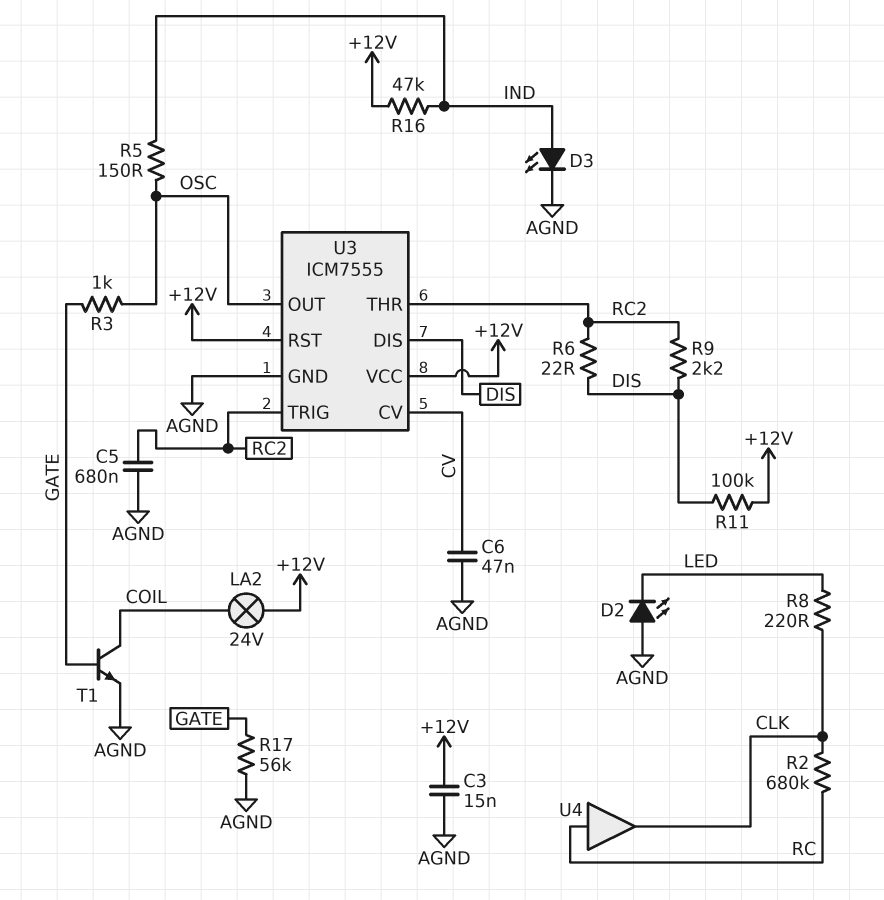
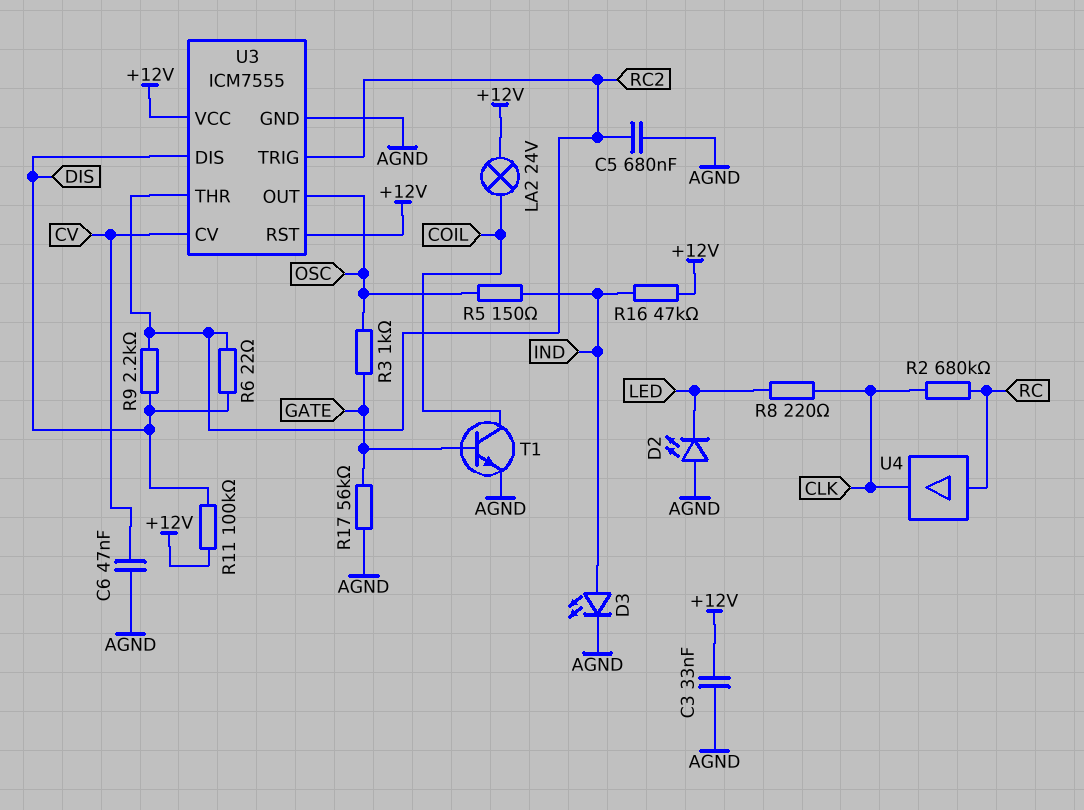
C3: 15nF (+12V, AGND) -> 33nF (+12V, AGND)

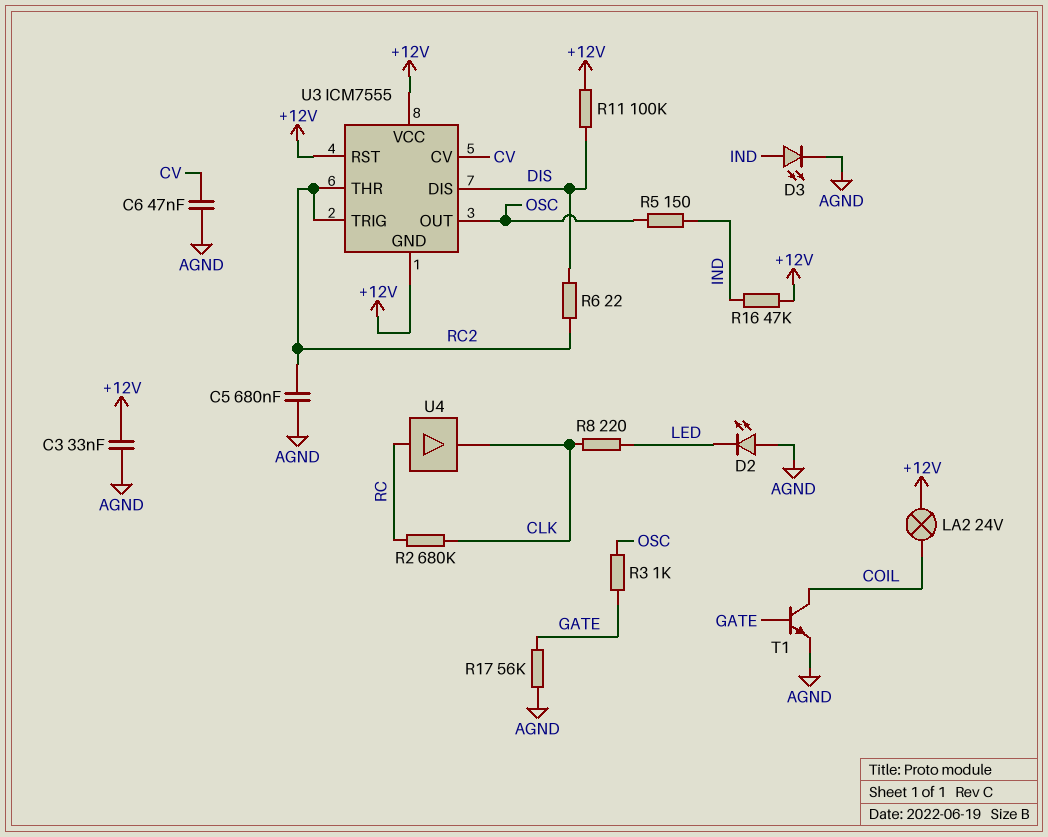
R9: 2.2k (DIS, RC2) -> none
U3 pin GND: AGND -> +12V

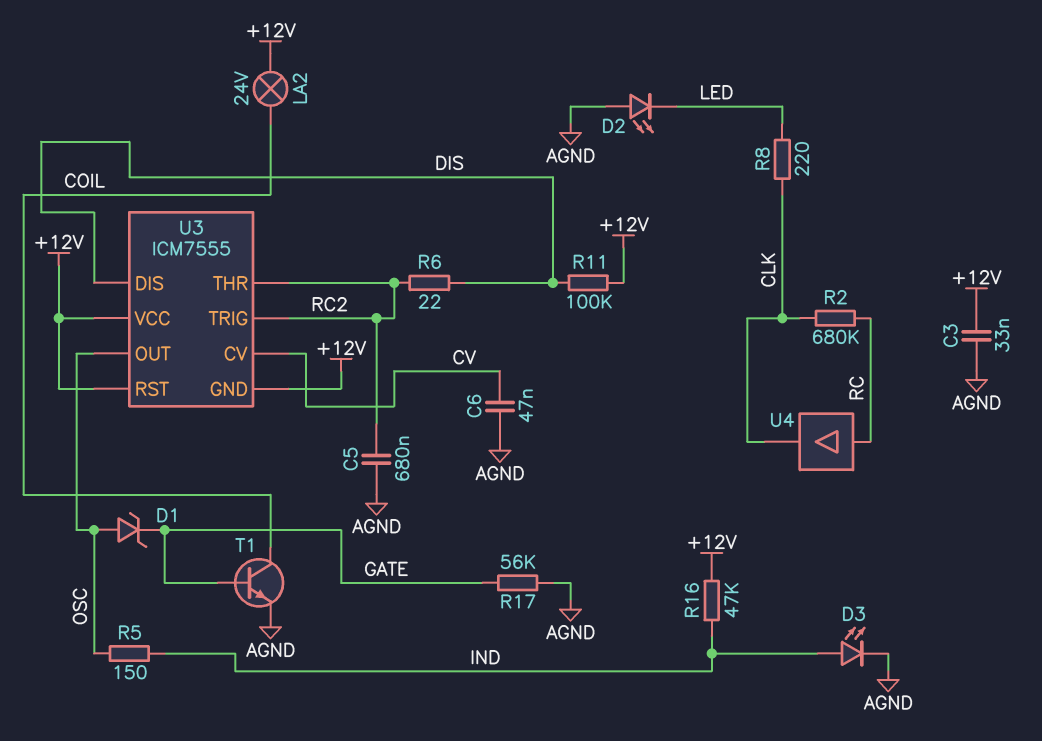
D1: none -> zener (A OSC, K GATE)
R3: 1k (GATE, OSC) -> none

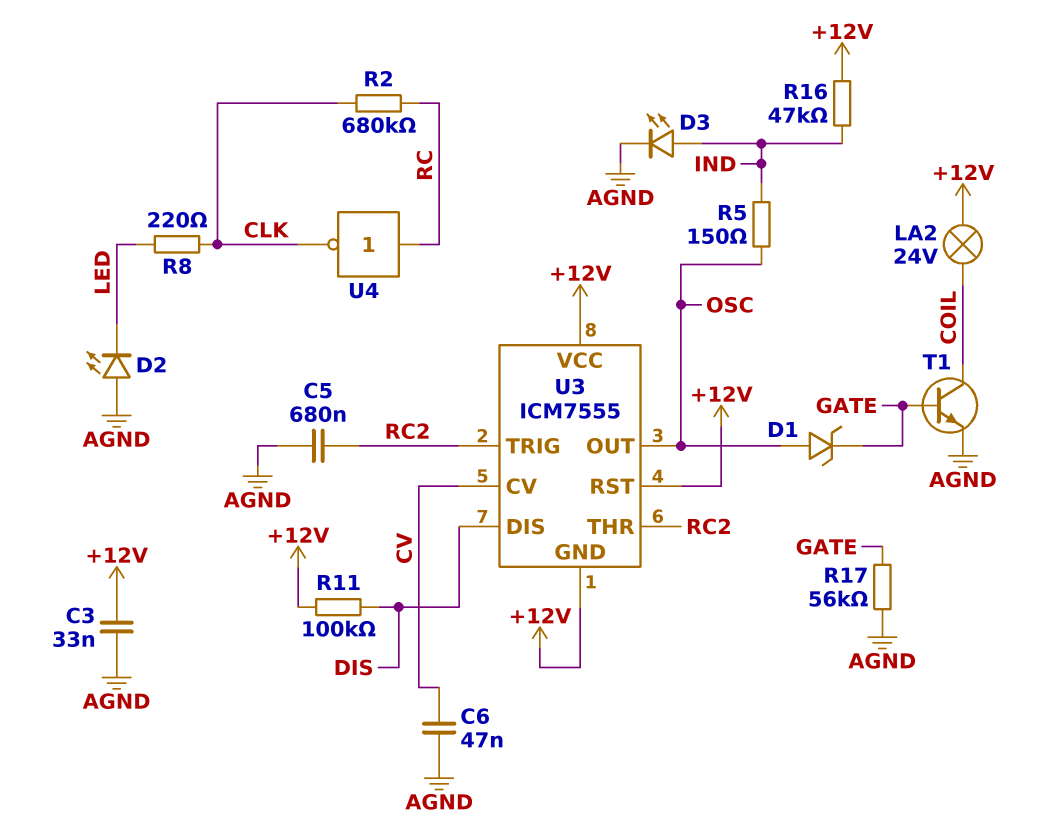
R6: 22 (DIS, RC2) -> none
U4: buffer (in RC, out CLK) -> NOT (in RC, out CLK)

